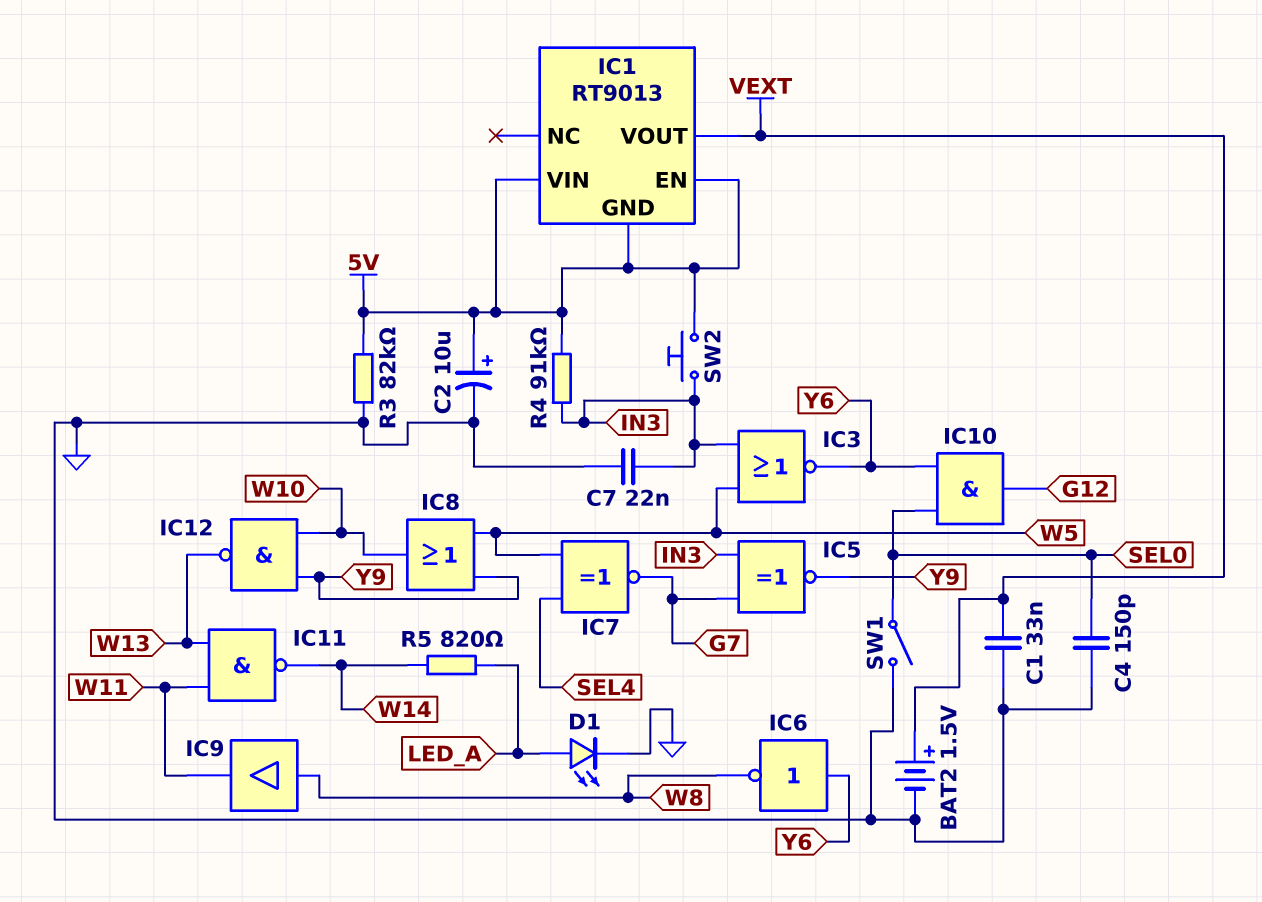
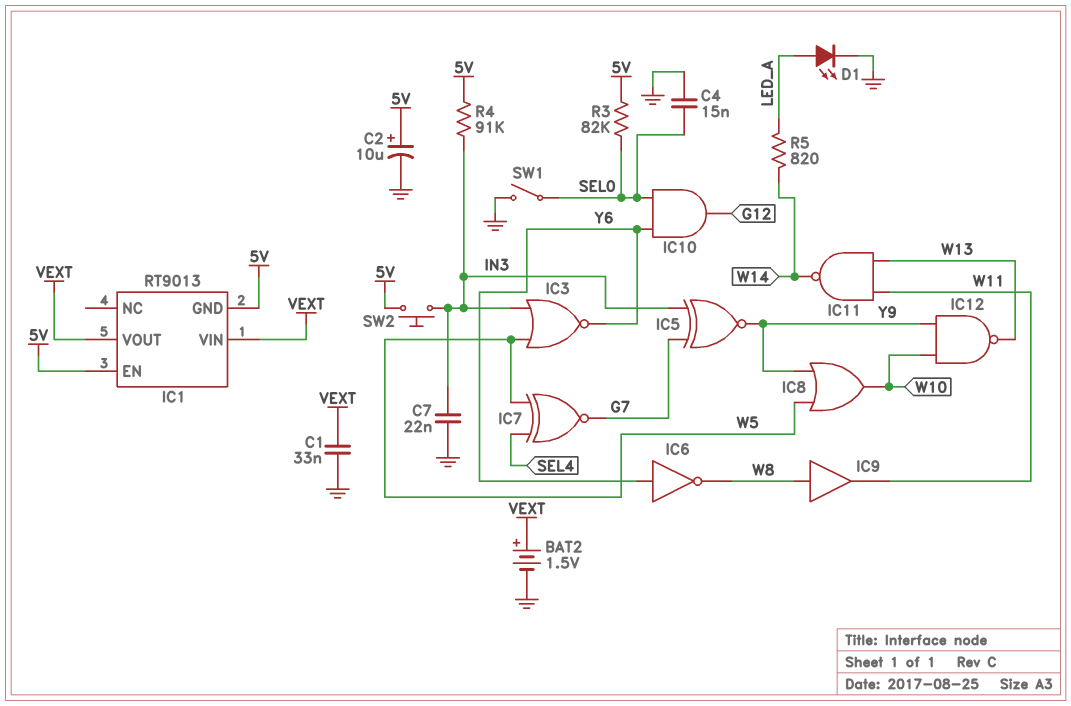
C4: 150pF (GND, SEL0) -> 15nF (GND, SEL0)
IC1 pin VIN: 5V -> VEXT
R3: 82k (5V, GND) -> 82k (5V, SEL0)

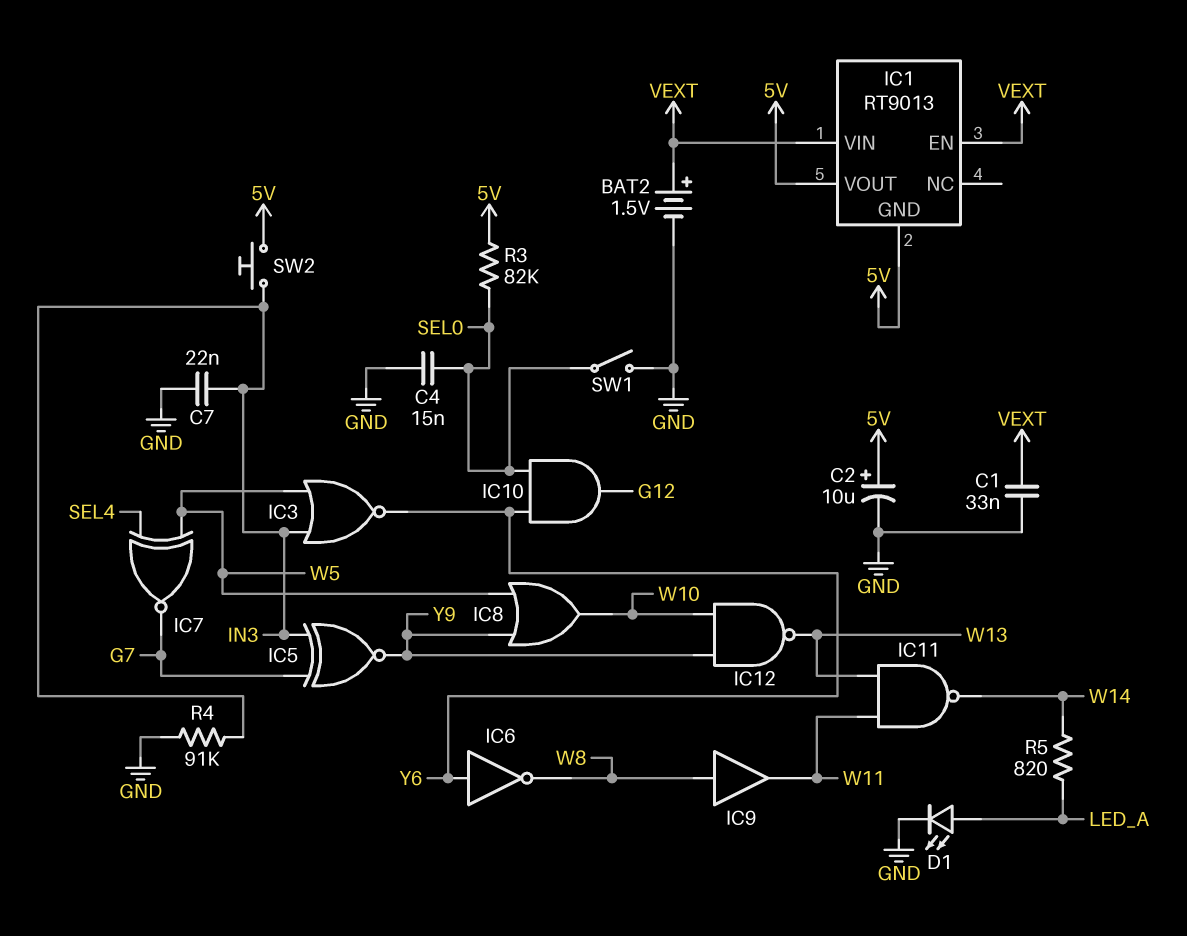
IC1 pin EN: 5V -> VEXT
IC1 pin VOUT: VEXT -> 5V
R4: 91k (5V, IN3) -> 91k (GND, IN3)

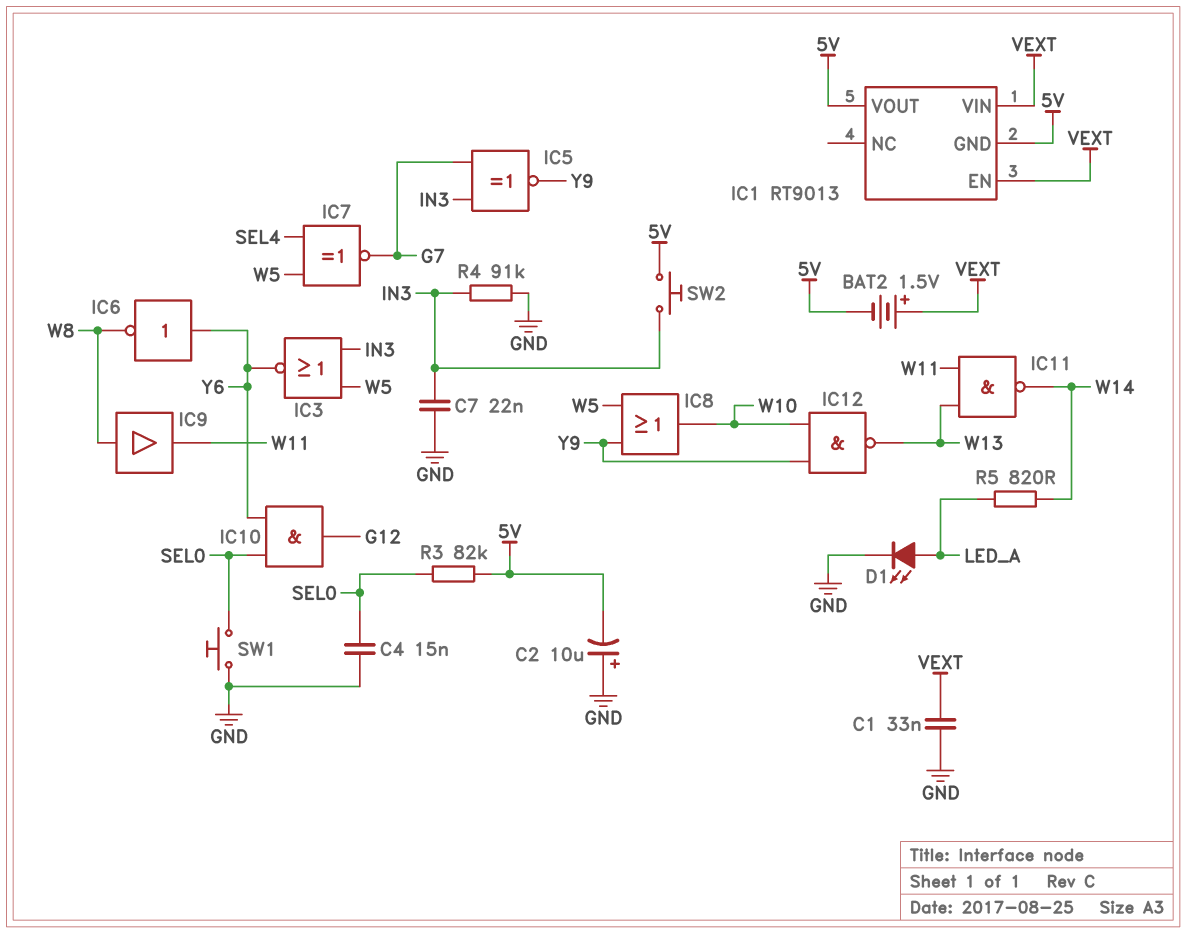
BAT2: 1.5V (plus VEXT, minus GND) -> 1.5V (plus VEXT, minus 5V)
C2: 10uF (plus 5V, minus GND) -> 10uF (plus GND, minus 5V)
SW1: switch (GND, SEL0) -> button (GND, SEL0)

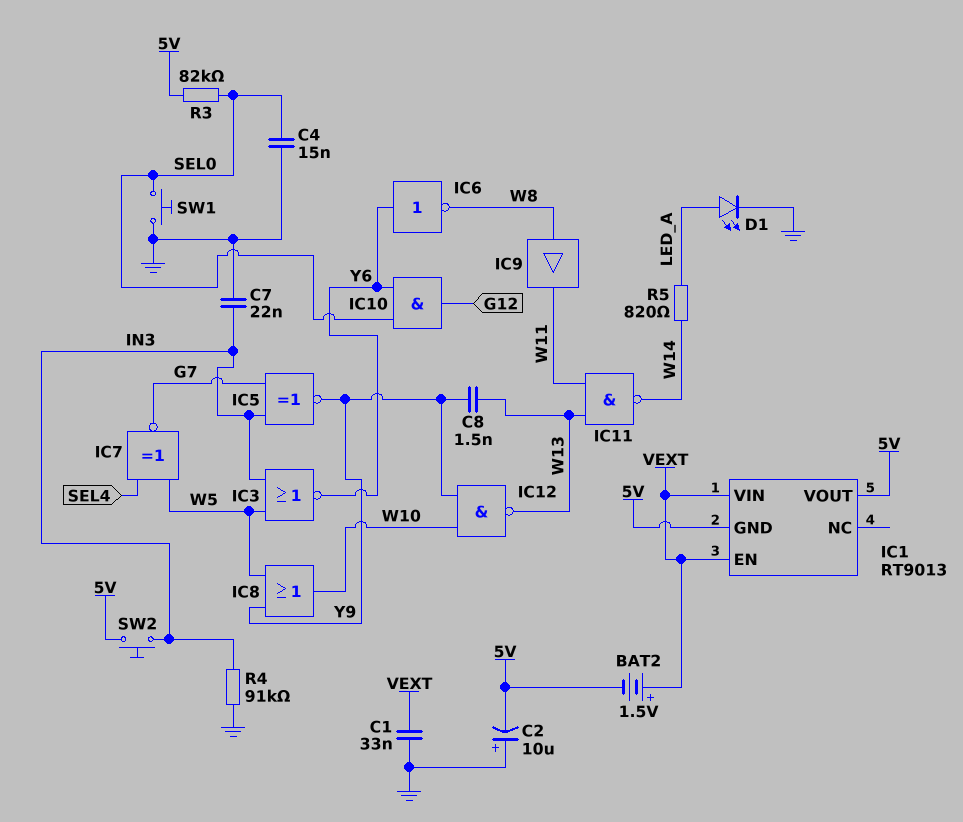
C8: none -> 1.5nF (W13, Y9)

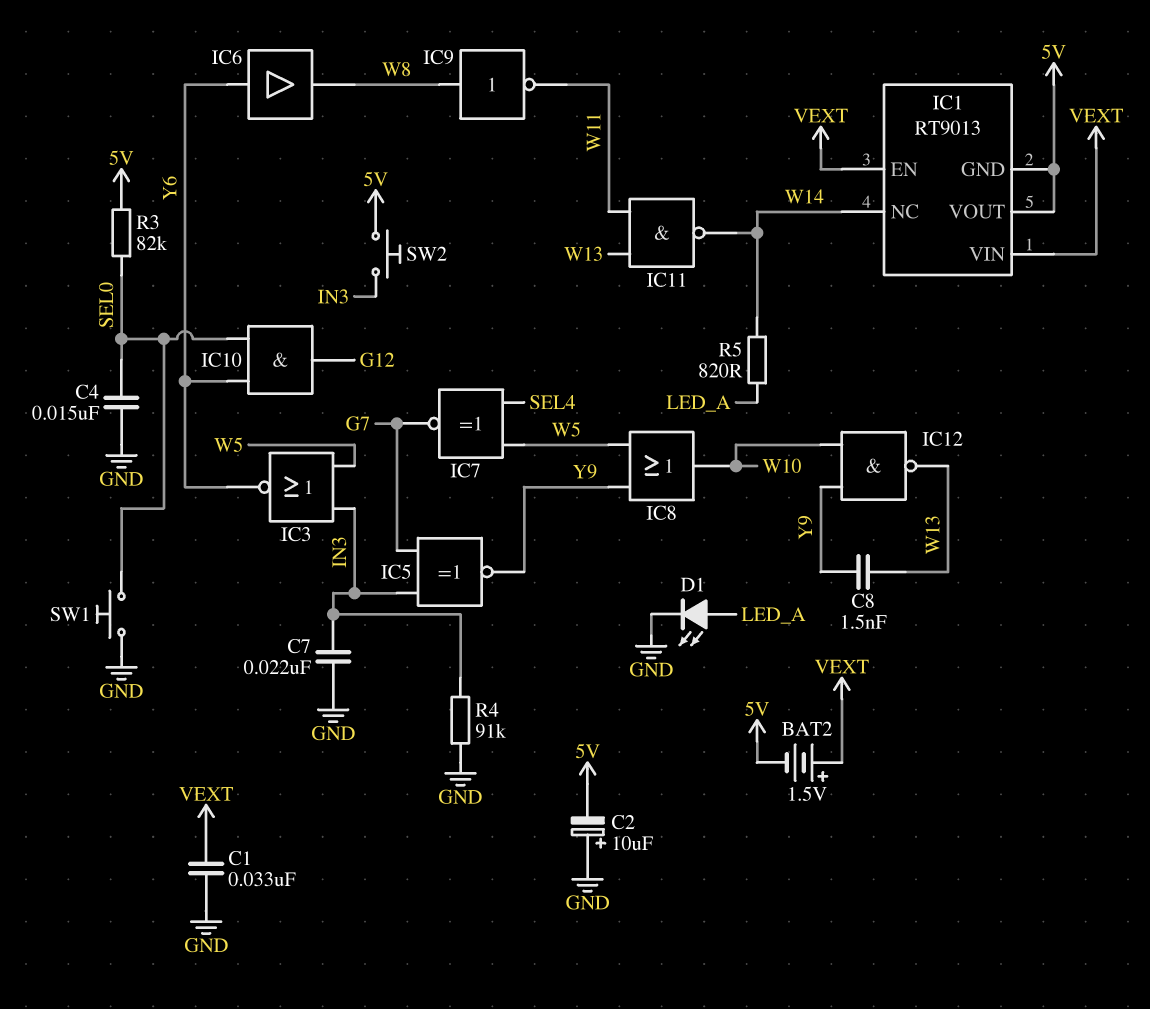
IC1 pin NC: none -> W14
IC6: NOT (in Y6, out W8) -> buffer (in Y6, out W8)
IC9: buffer (in W8, out W11) -> NOT (in W8, out W11)

